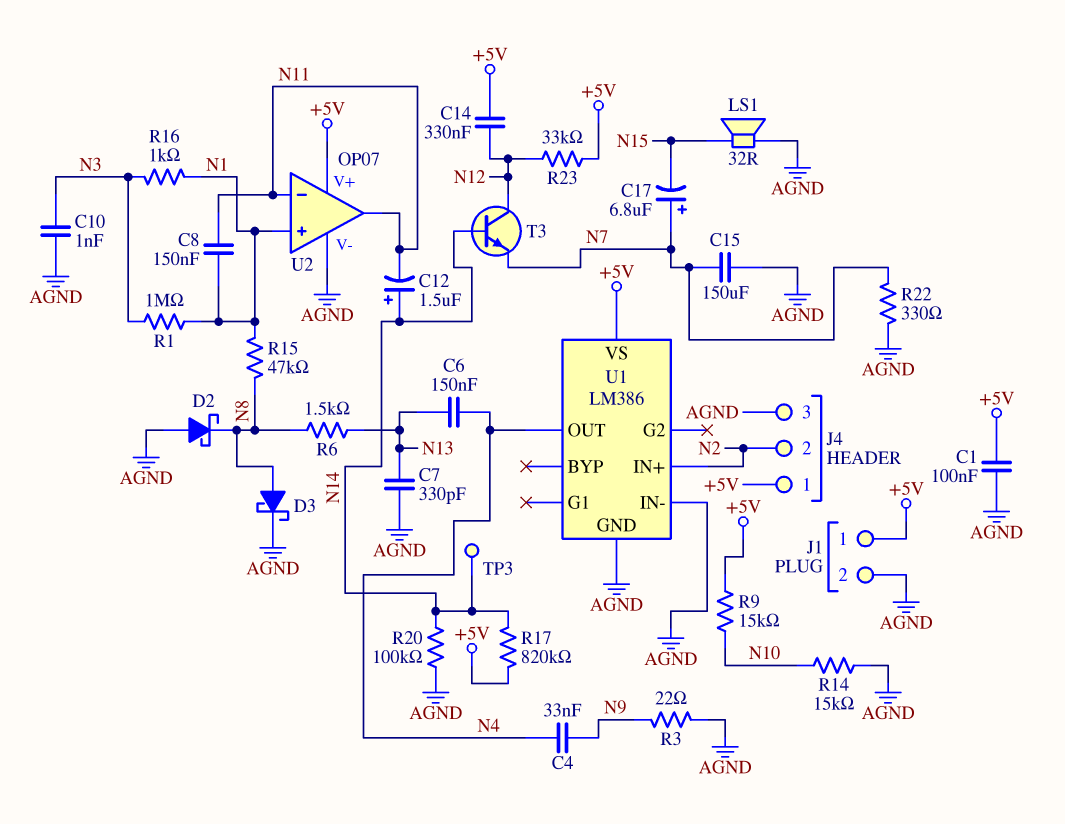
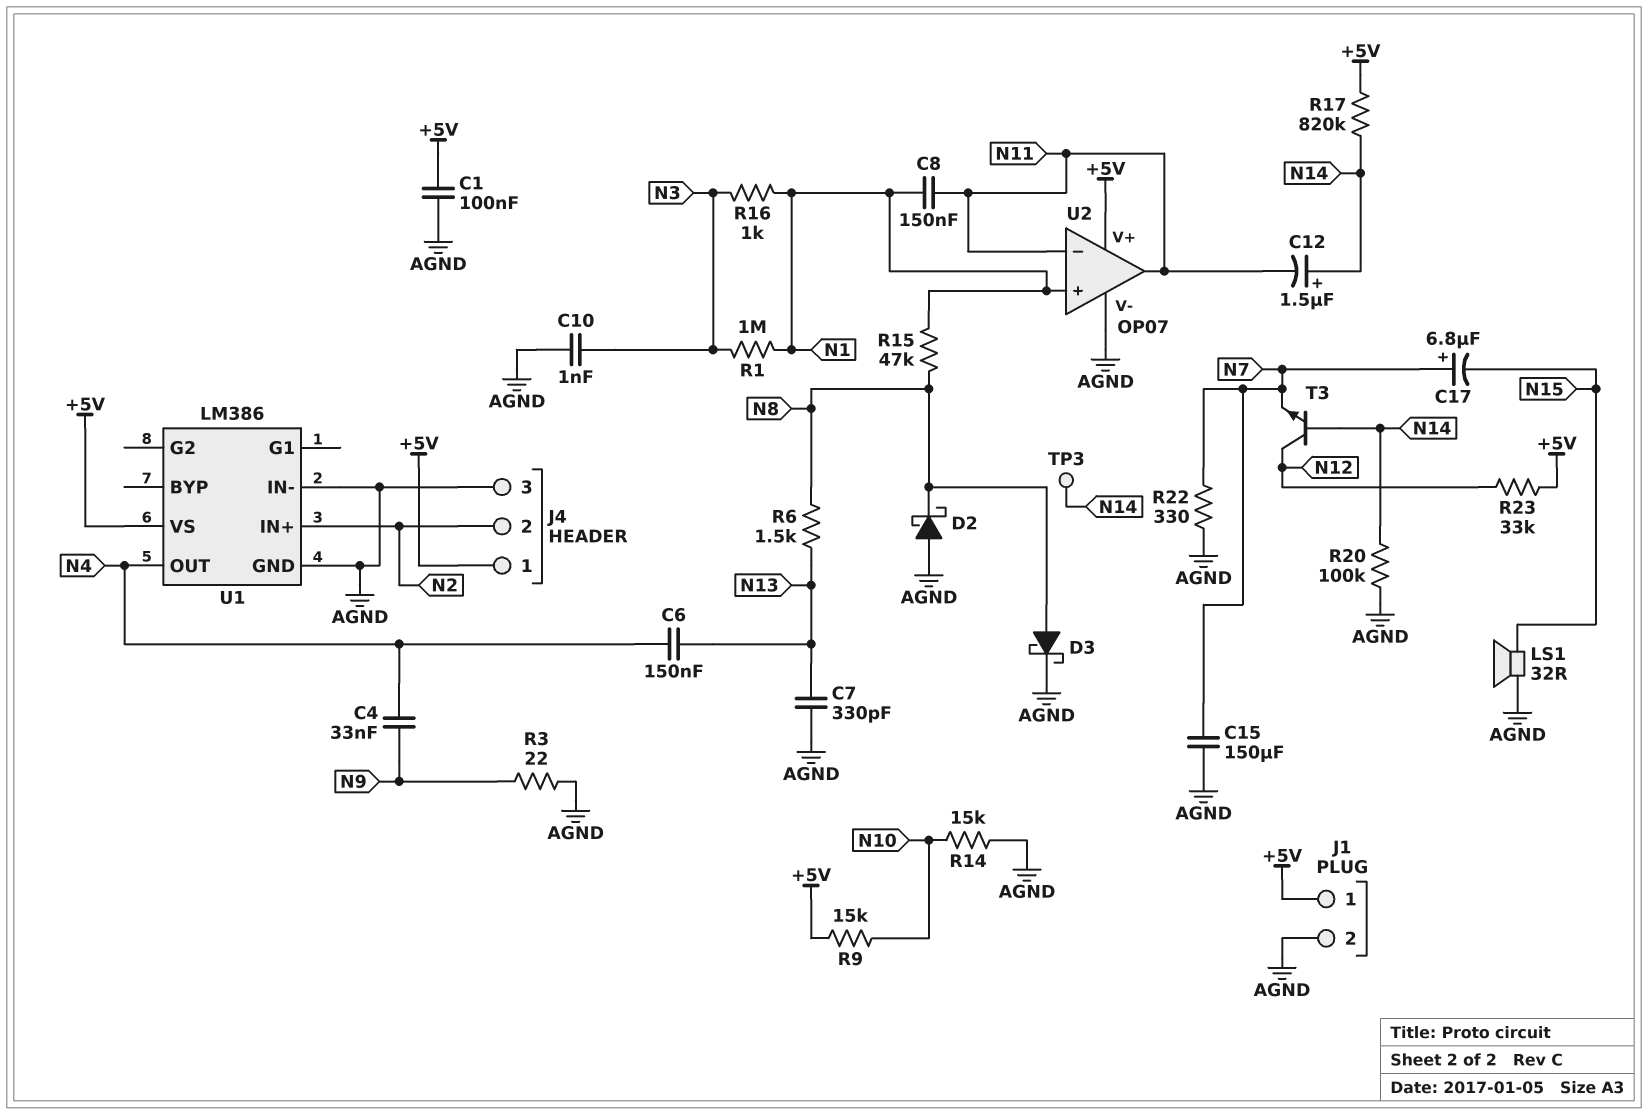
C14: 330nF (+5V, N12) -> none

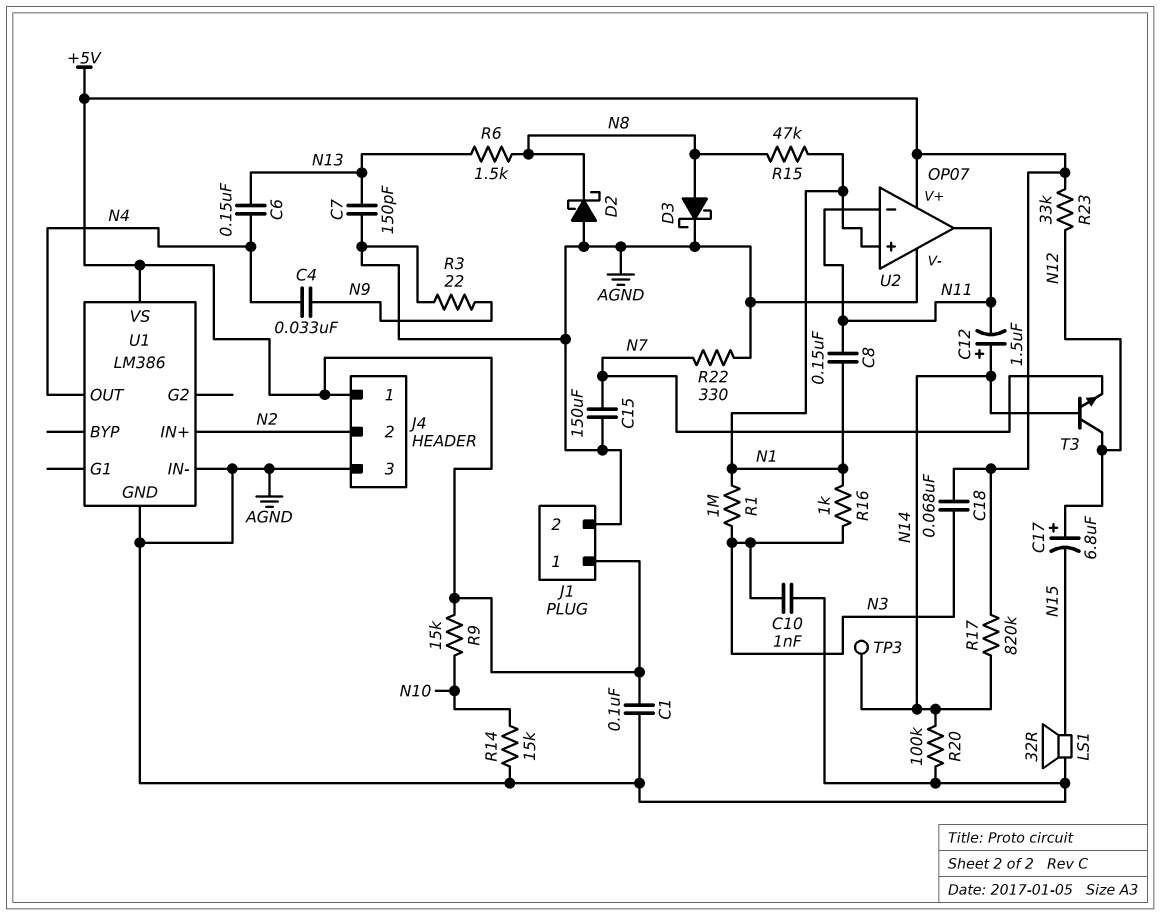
C7: 330pF (AGND, N13) -> 150pF (AGND, N13)
C17: 6.8uF (plus N7, minus N15) -> 6.8uF (plus N12, minus N15)
C18: none -> 68nF (+5V, N3)

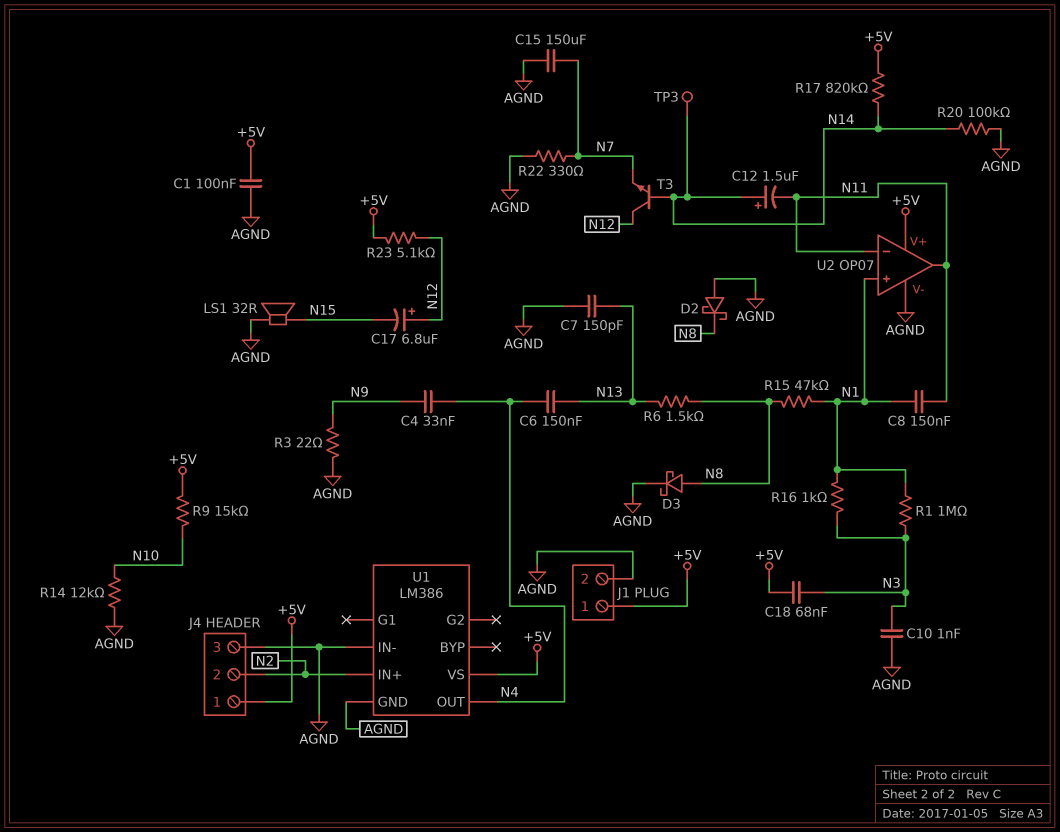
R14: 15k (AGND, N10) -> 12k (AGND, N10)
R23: 33k (+5V, N12) -> 5.1k (+5V, N12)

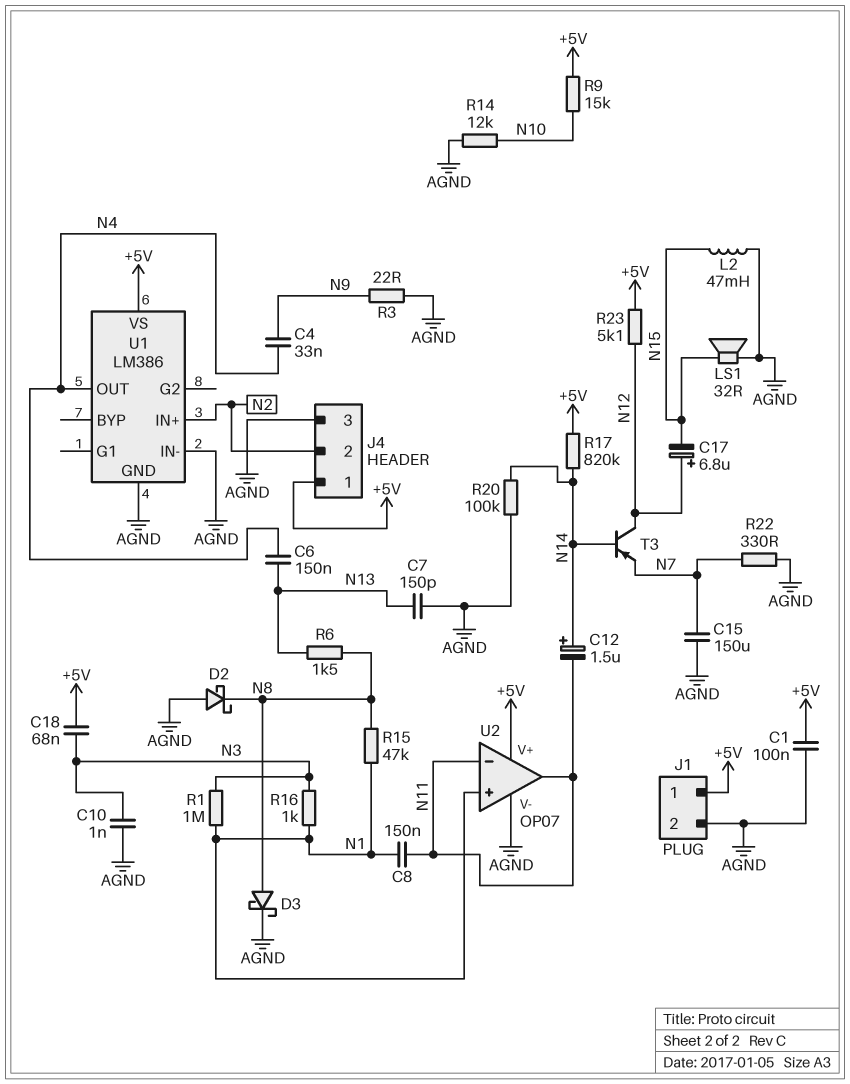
L2: none -> 47mH (AGND, N15)
T3: NPN (B N14, C N12, E N7) -> PNP (B N14, C N12, E N7)
TP3: test point (N14) -> none

